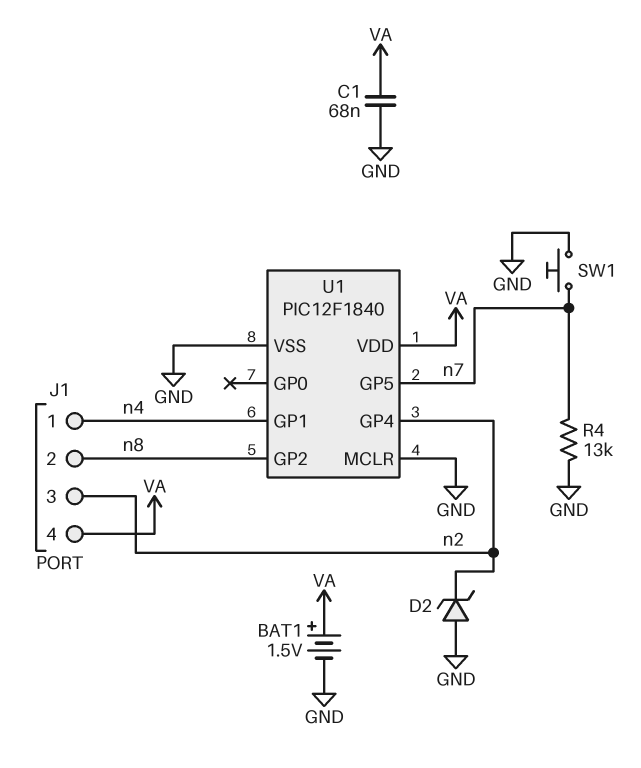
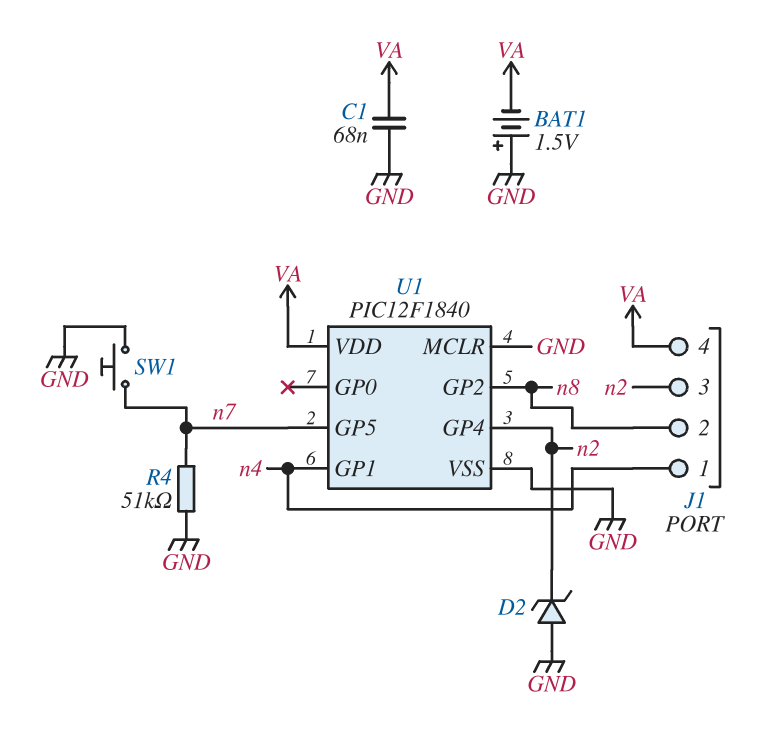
BAT1: 1.5V (plus VA, minus GND) -> 1.5V (plus GND, minus VA)
R4: 13k (GND, n7) -> 51k (GND, n7)

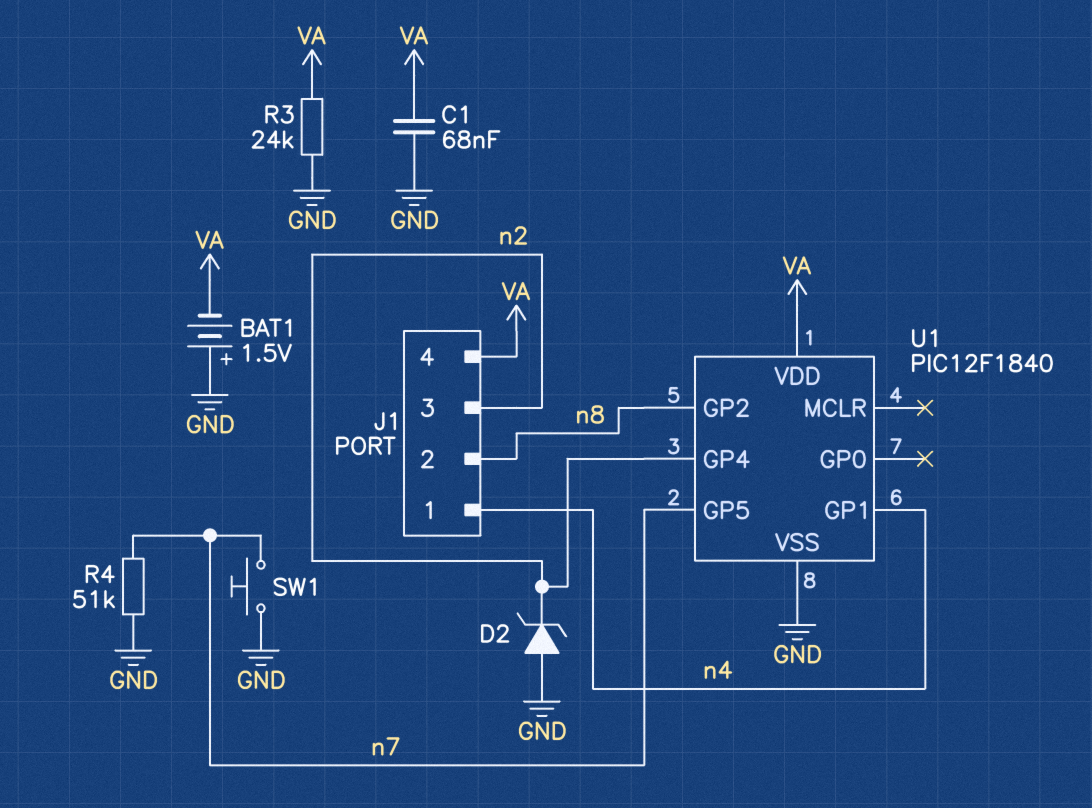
R3: none -> 24k (GND, VA)
U1 pin MCLR: GND -> none

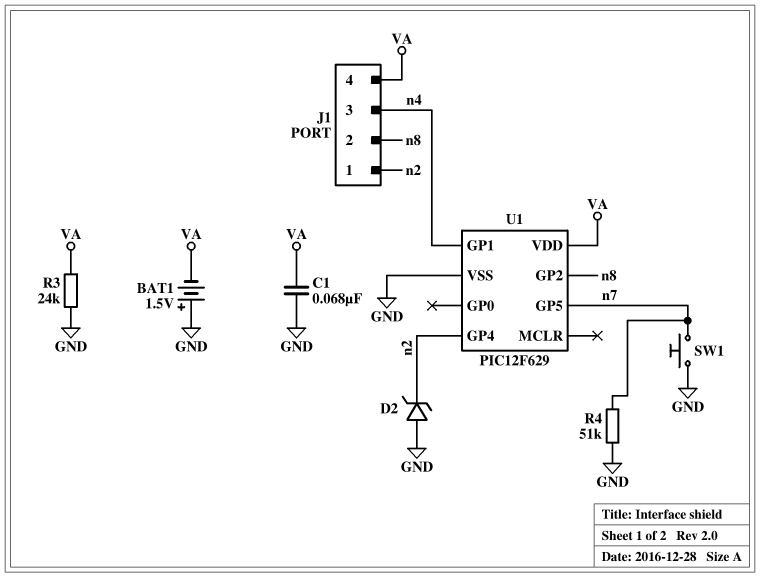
J1 pin 1: n4 -> n2
J1 pin 3: n2 -> n4
U1: PIC12F1840 -> PIC12F629

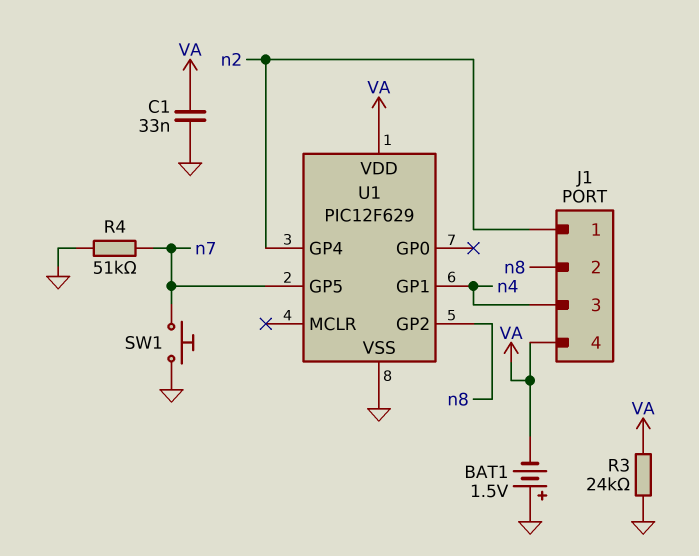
C1: 68nF (GND, VA) -> 33nF (GND, VA)
D2: zener (A GND, K n2) -> none

